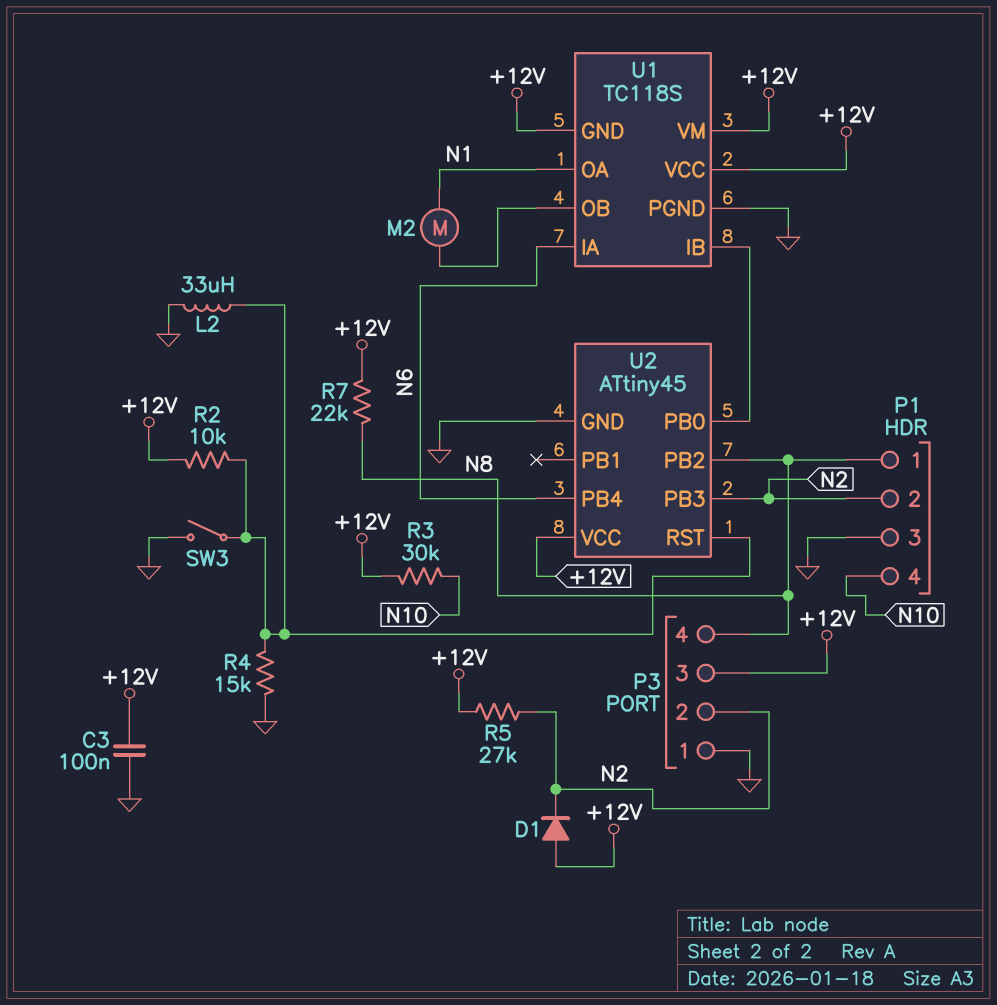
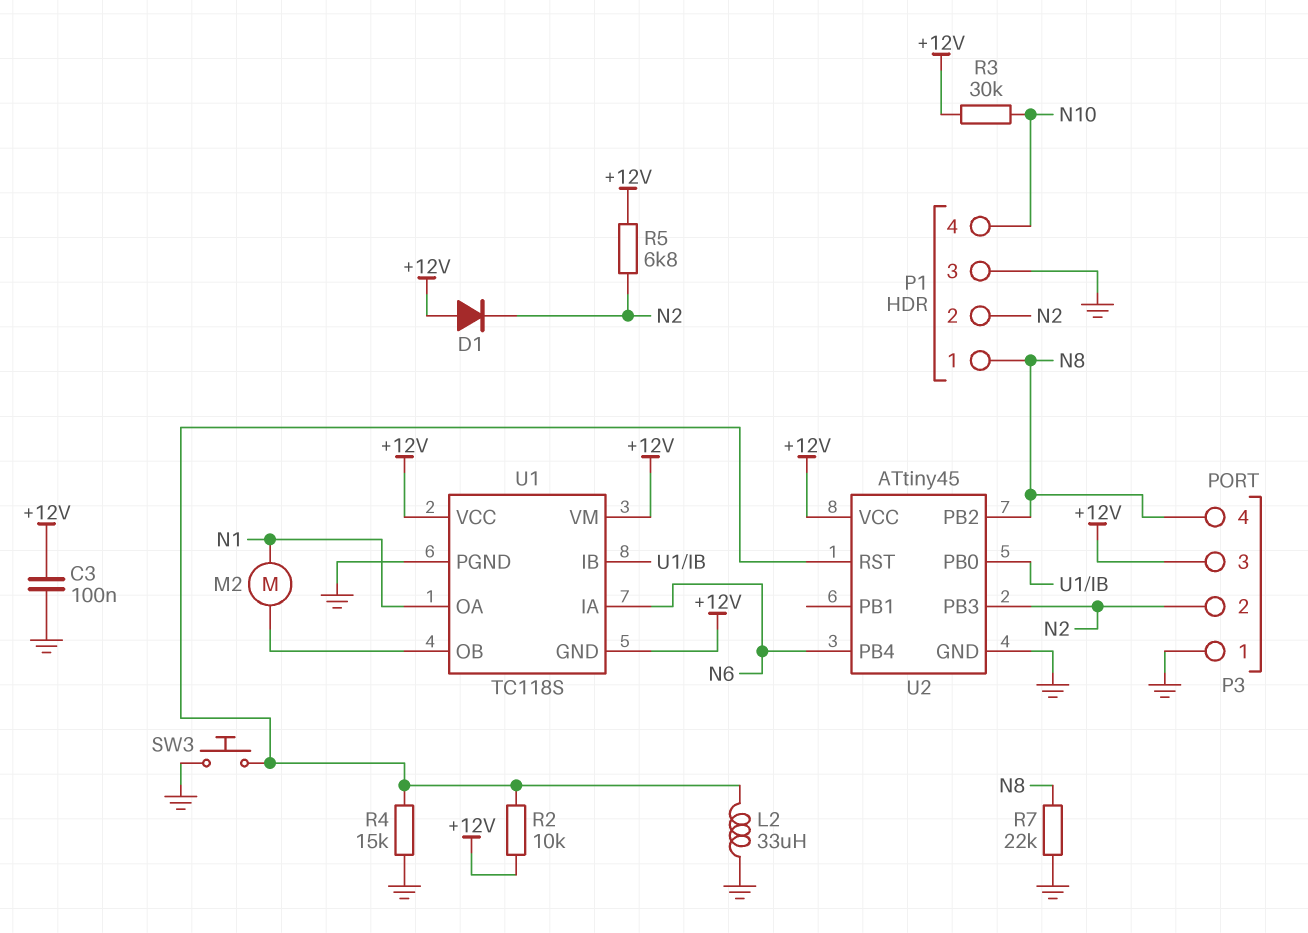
R5: 27k (+12V, N2) -> 6.8k (+12V, N2)
R7: 22k (+12V, N8) -> 22k (GND, N8)
SW3: switch (GND, U2/RST) -> button (GND, U2/RST)

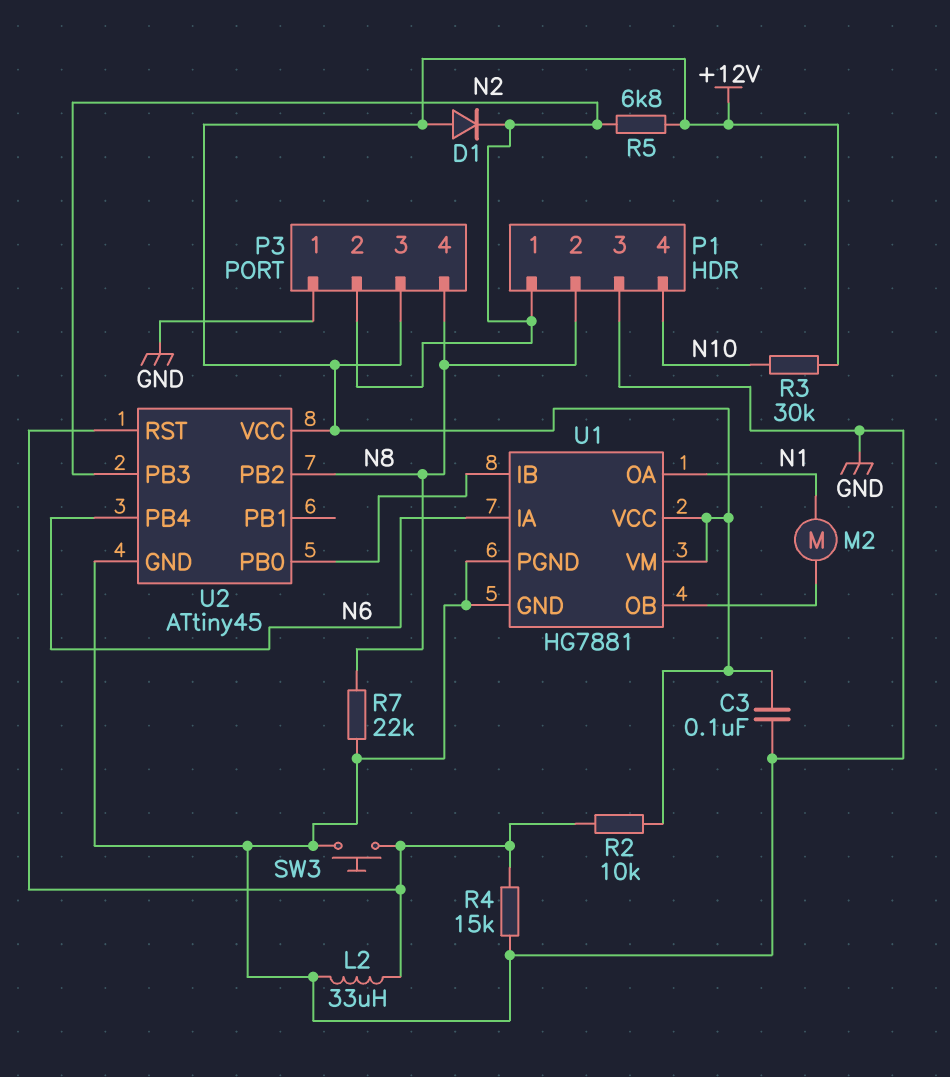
P1 pin 1: N8 -> N2
P1 pin 2: N2 -> N8
U1: TC118S -> HG7881
U1 pin GND: +12V -> GND

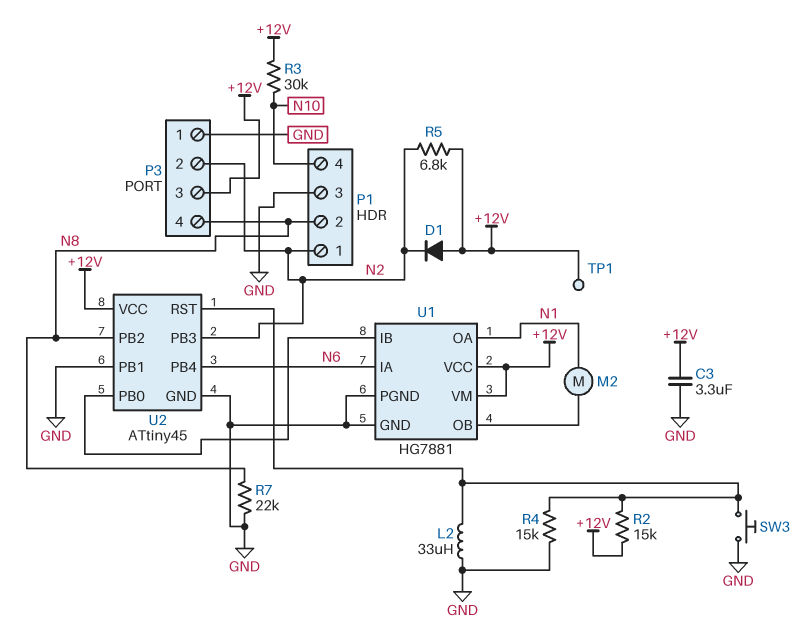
C3: 100nF (+12V, GND) -> 3.3uF (+12V, GND)
R2: 10k (+12V, U2/RST) -> 15k (+12V, U2/RST)
TP1: none -> test point (+12V)
U2 pin PB1: none -> GND

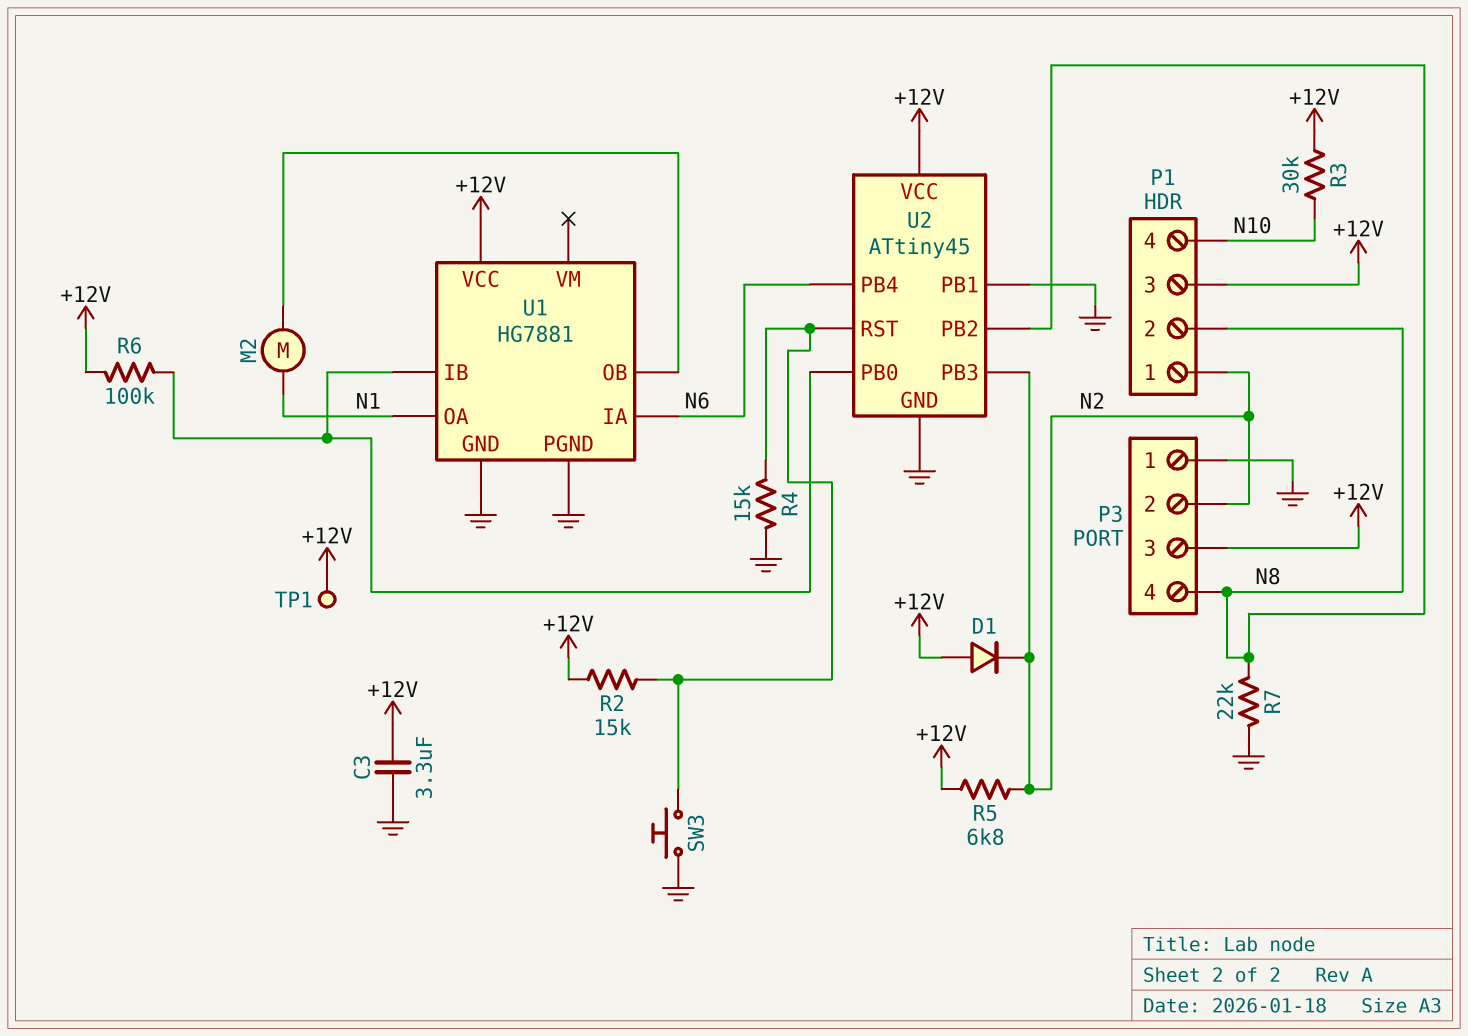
L2: 33uH (GND, U2/RST) -> none
P1 pin 3: GND -> +12V
R6: none -> 100k (+12V, U1/IB)
U1 pin VM: +12V -> none

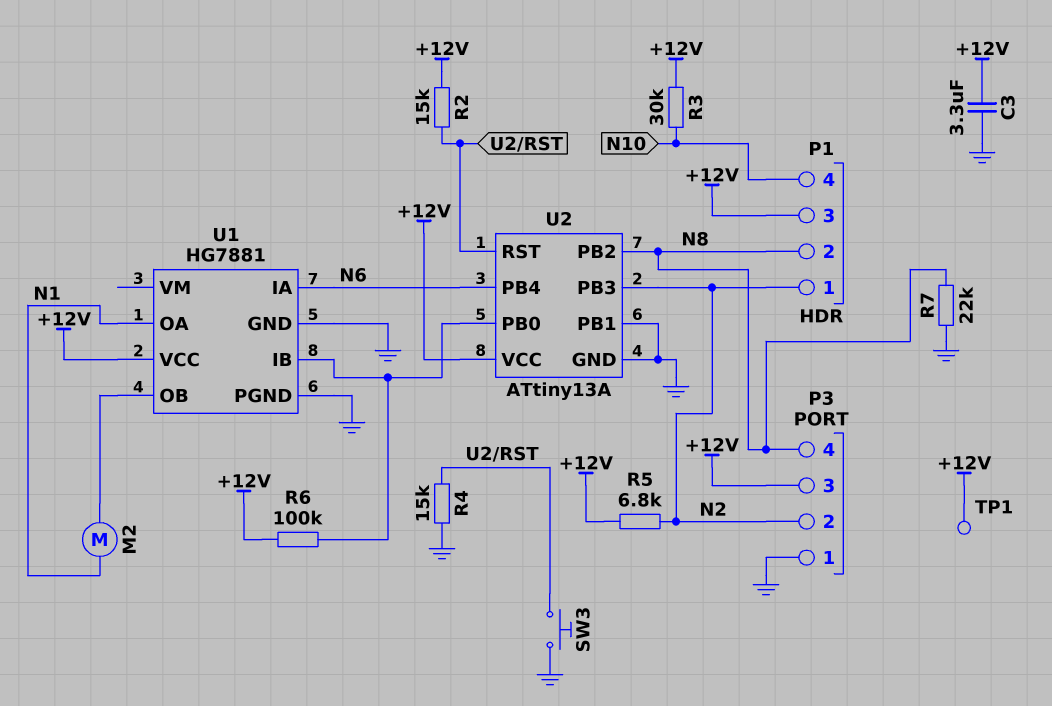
D1: diode (A +12V, K N2) -> none
U2: ATtiny45 -> ATtiny13A

